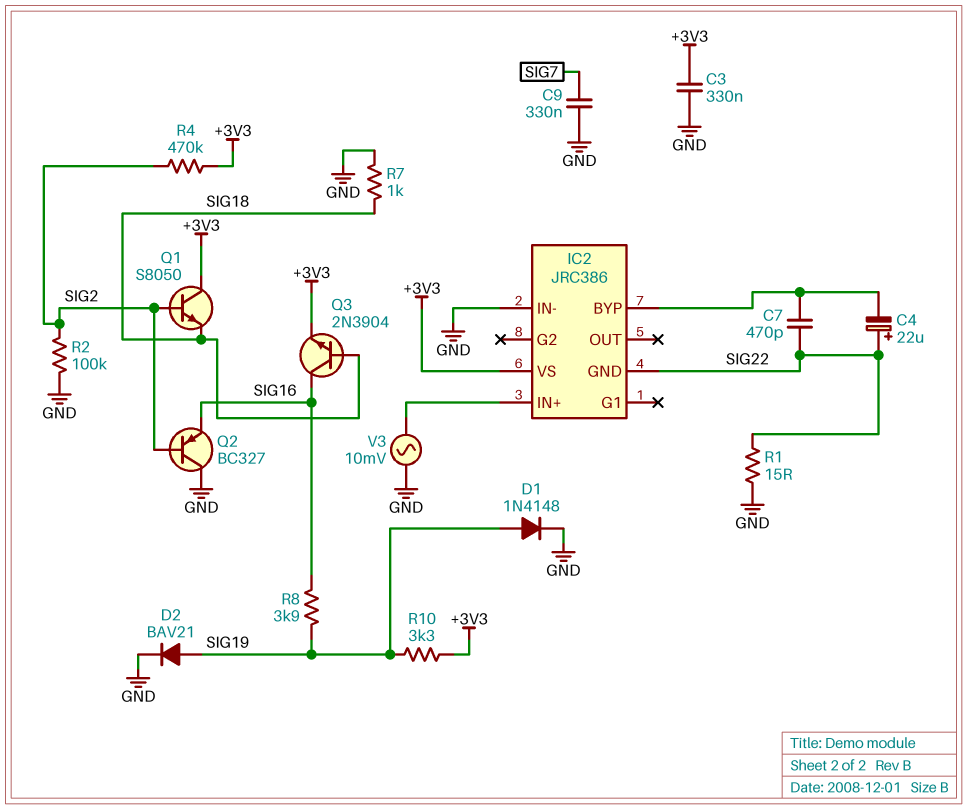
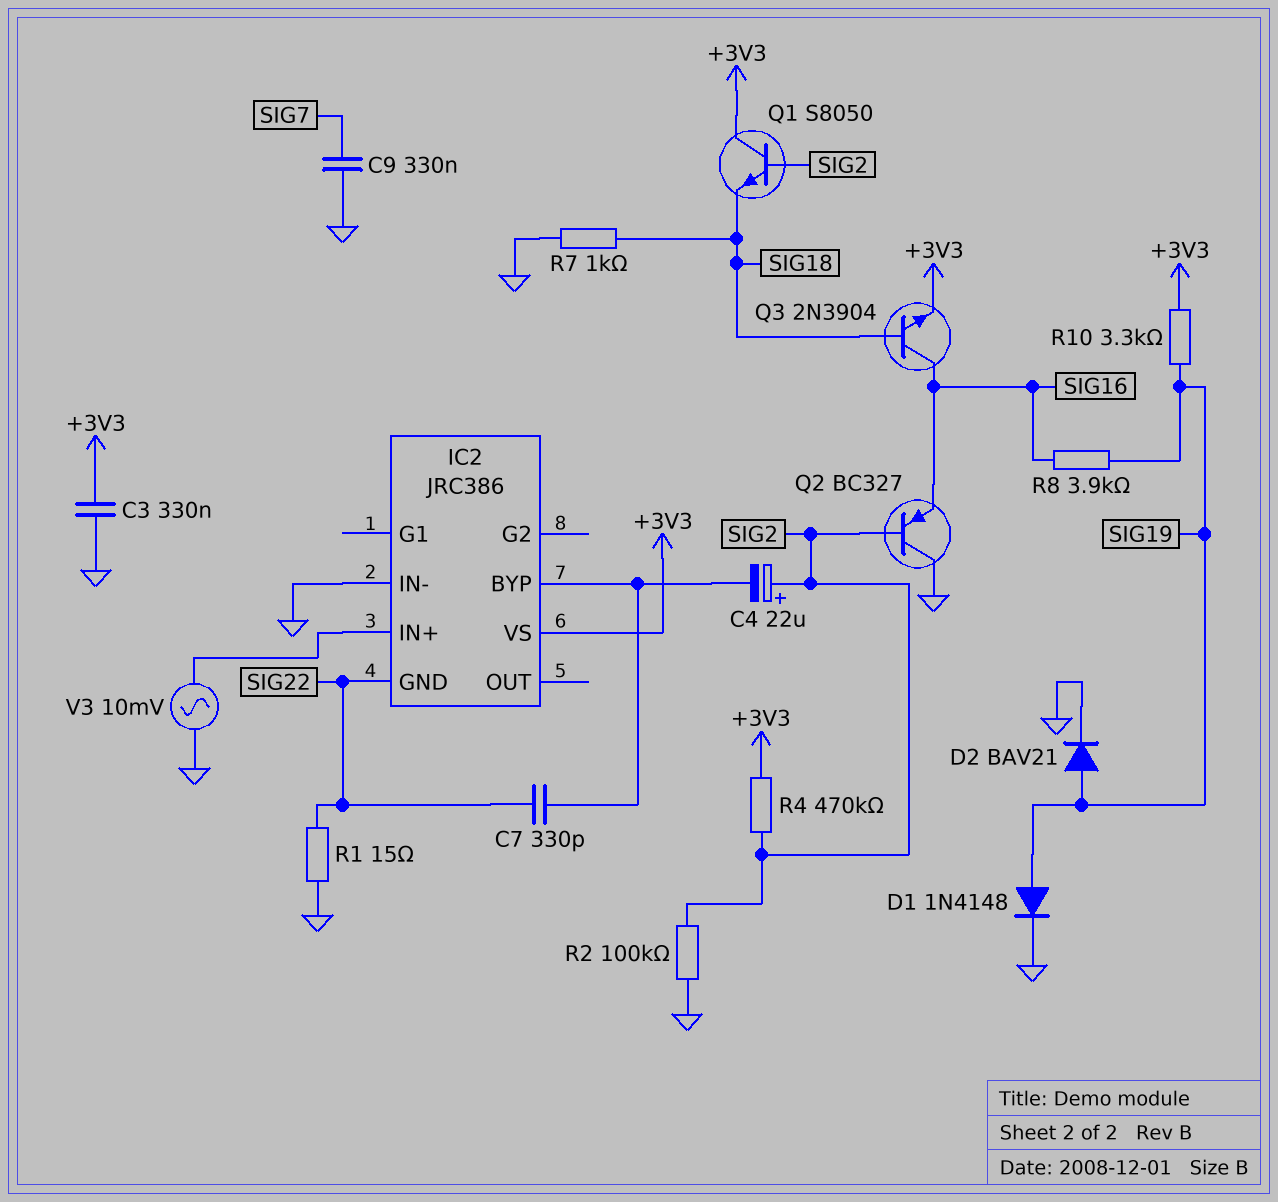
C4: 22uF (plus SIG22, minus IC2/BYP) -> 22uF (plus SIG2, minus IC2/BYP)
C7: 470pF (IC2/BYP, SIG22) -> 330pF (IC2/BYP, SIG22)

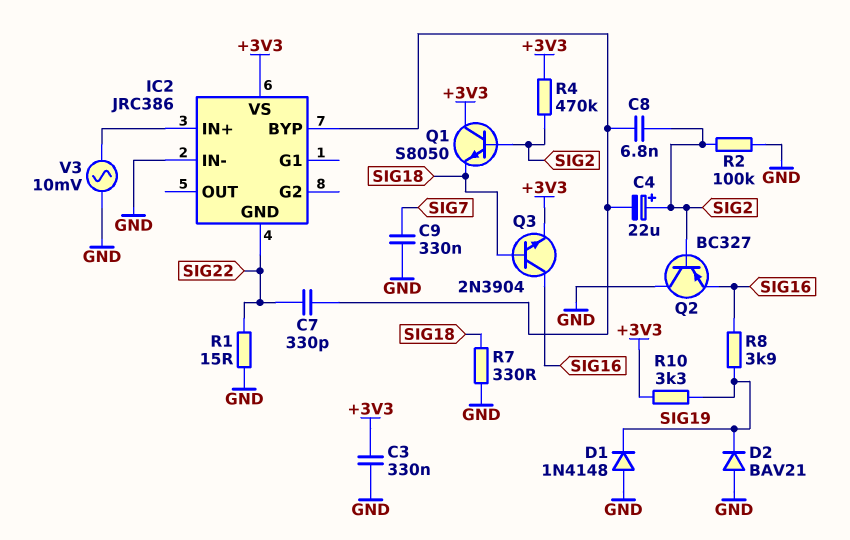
C8: none -> 6.8nF (IC2/BYP, SIG2)
D1: diode 1N4148 (A SIG19, K GND) -> diode 1N4148 (A GND, K SIG19)
D2: diode BAV21 (A SIG19, K GND) -> diode BAV21 (A GND, K SIG19)
R7: 1k (GND, SIG18) -> 330 (GND, SIG18)

